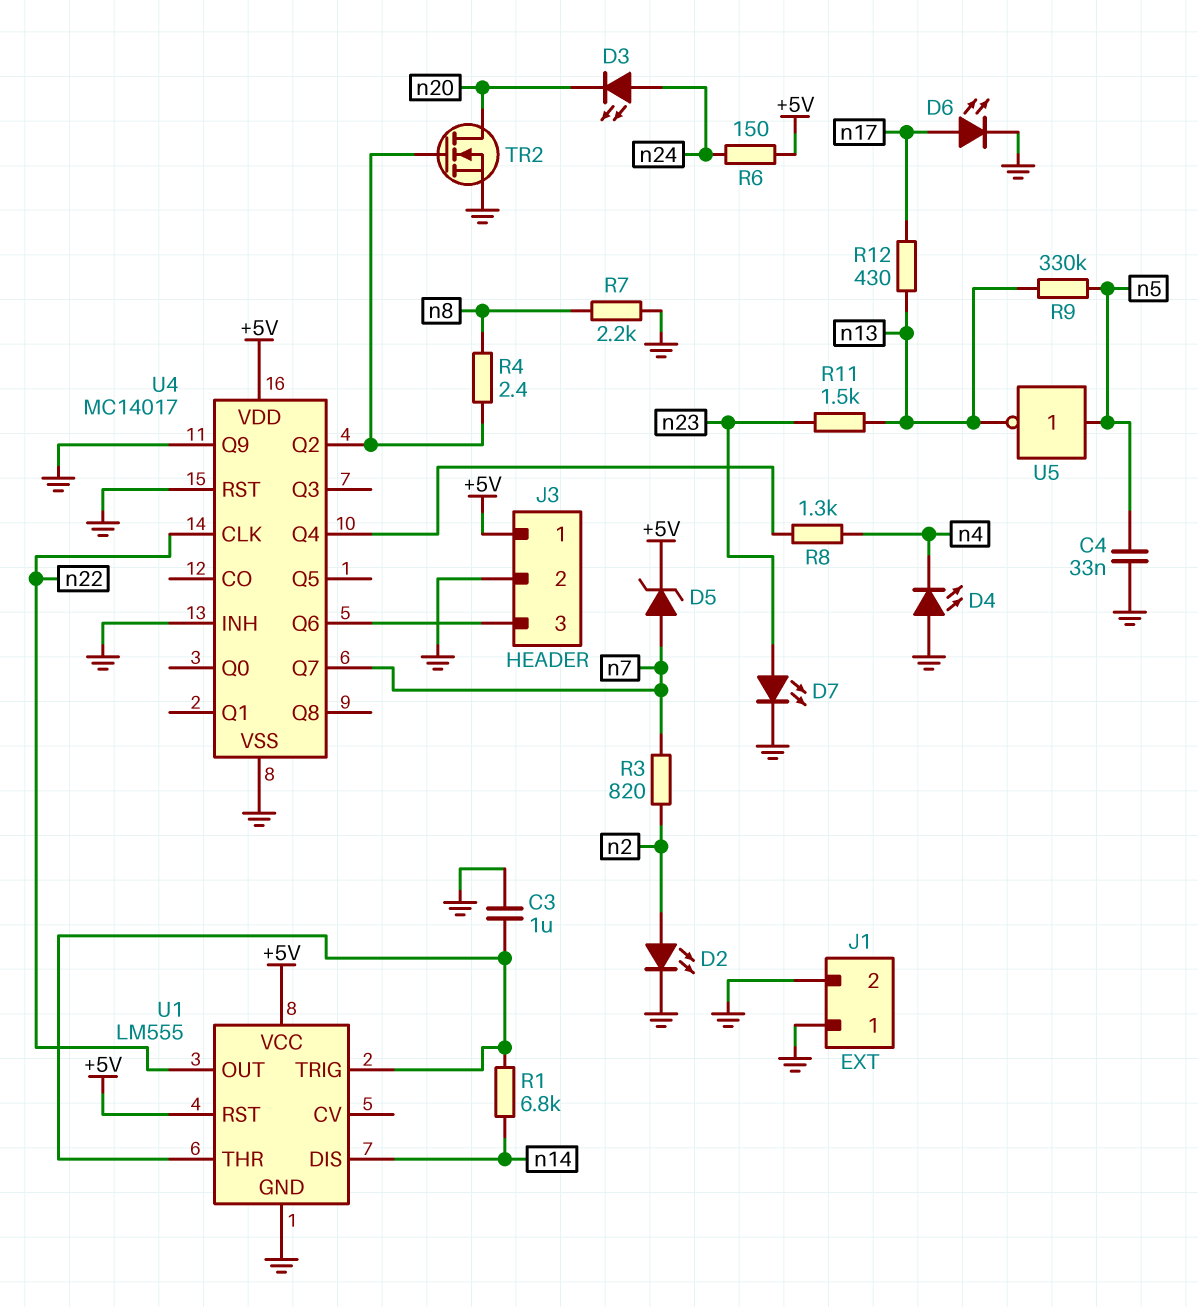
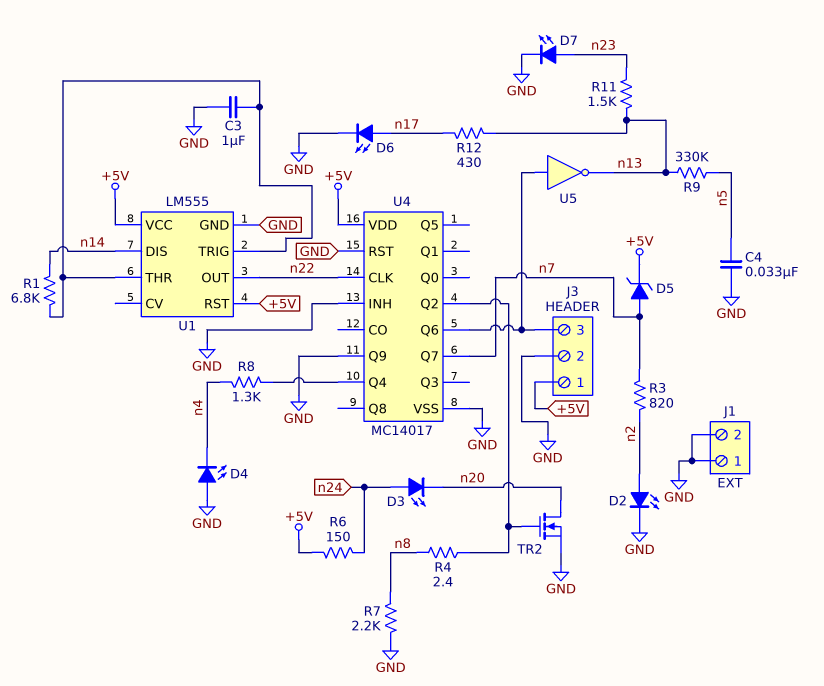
U5: NOT (in n5, out n13) -> NOT (in J3/3, out n13)

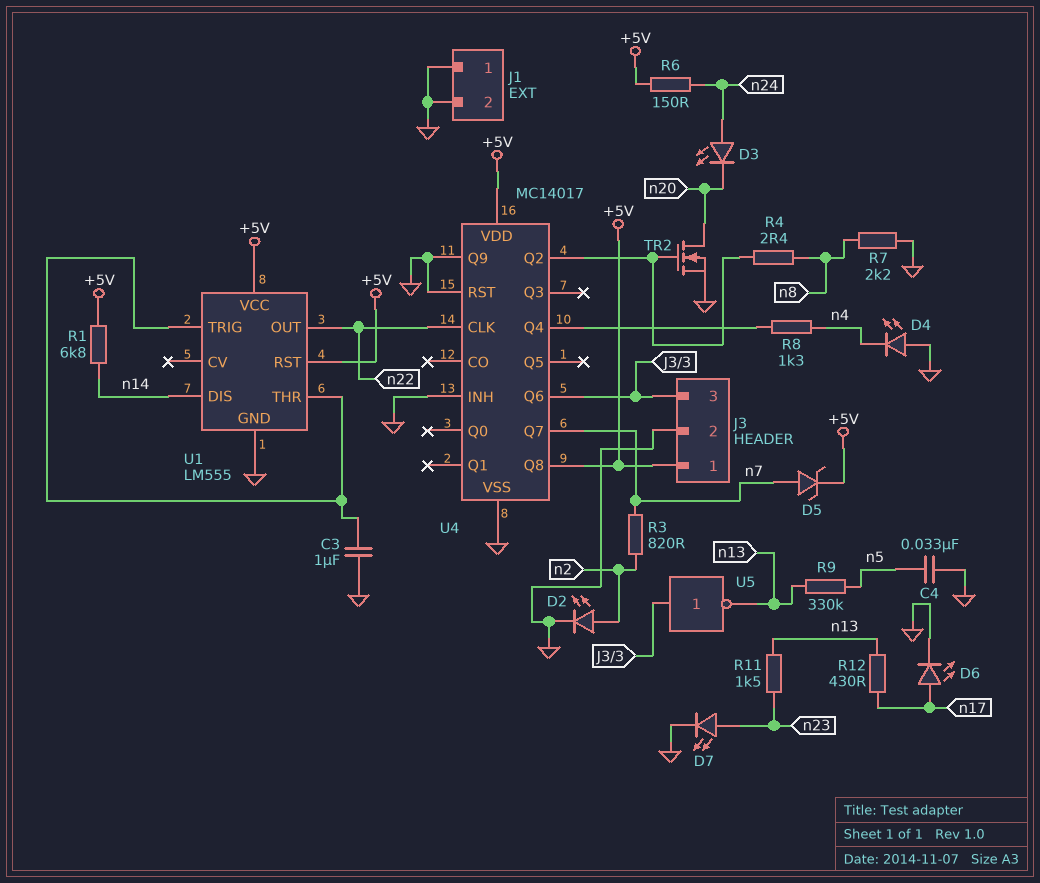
R1: 6.8k (U1/THR, n14) -> 6.8k (+5V, n14)
U4 pin Q8: none -> +5V

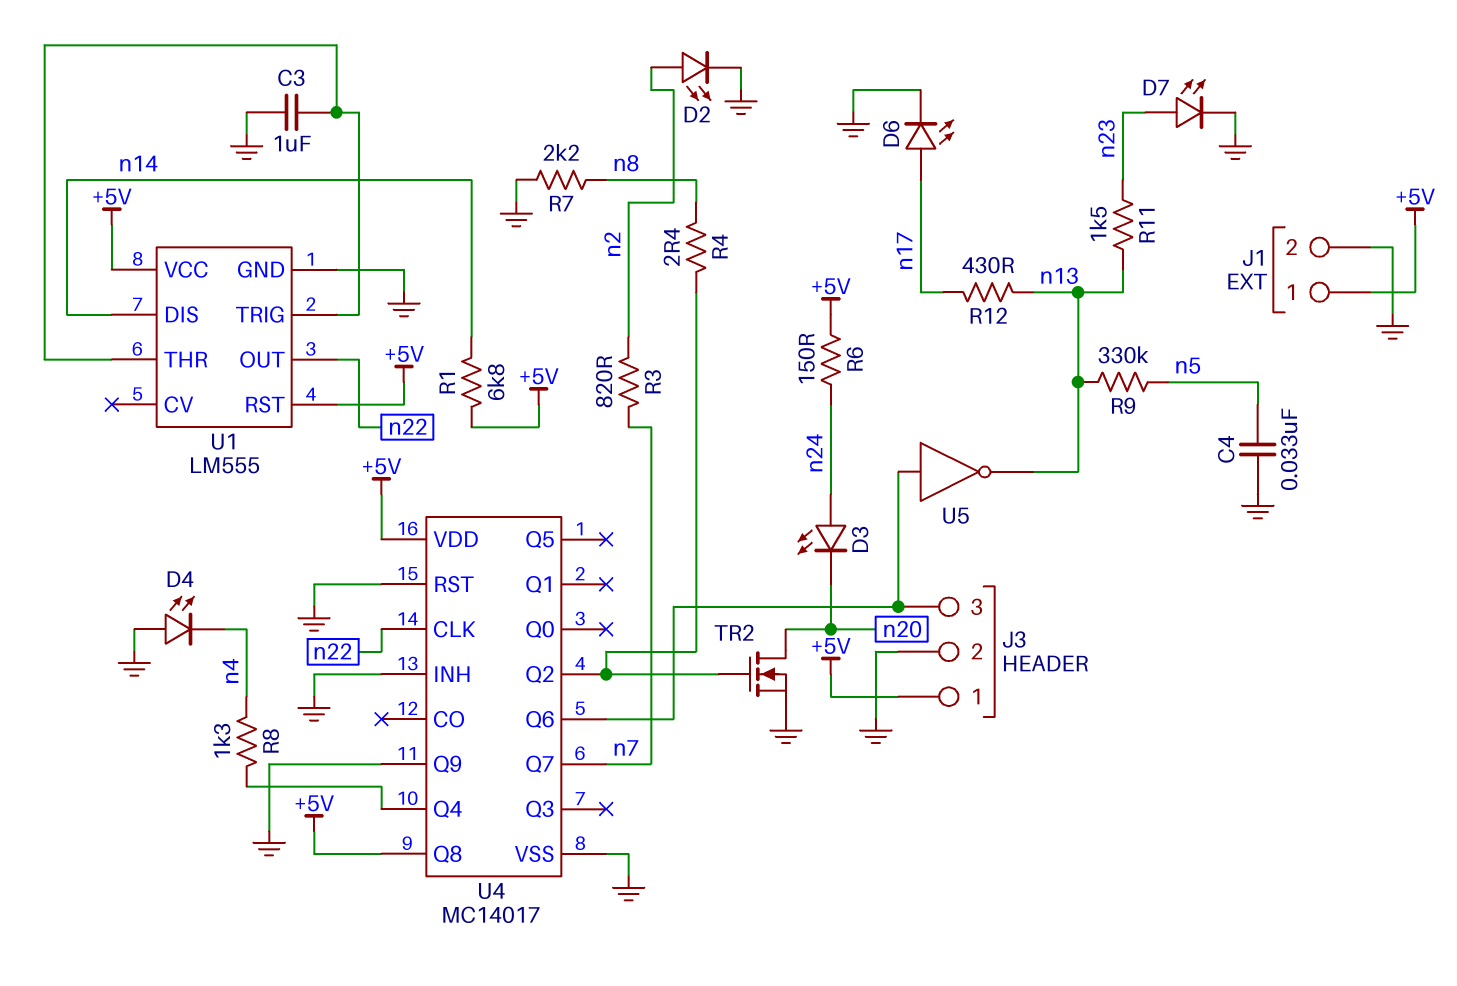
D5: zener (A n7, K +5V) -> none
J1 pin 1: GND -> +5V

